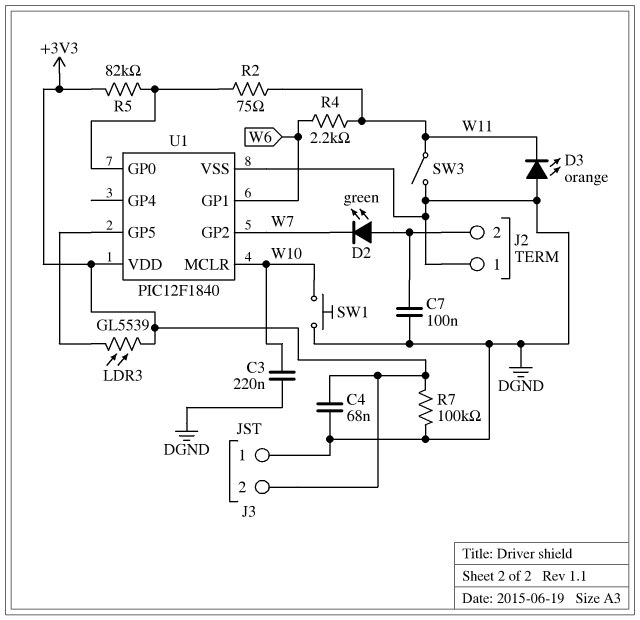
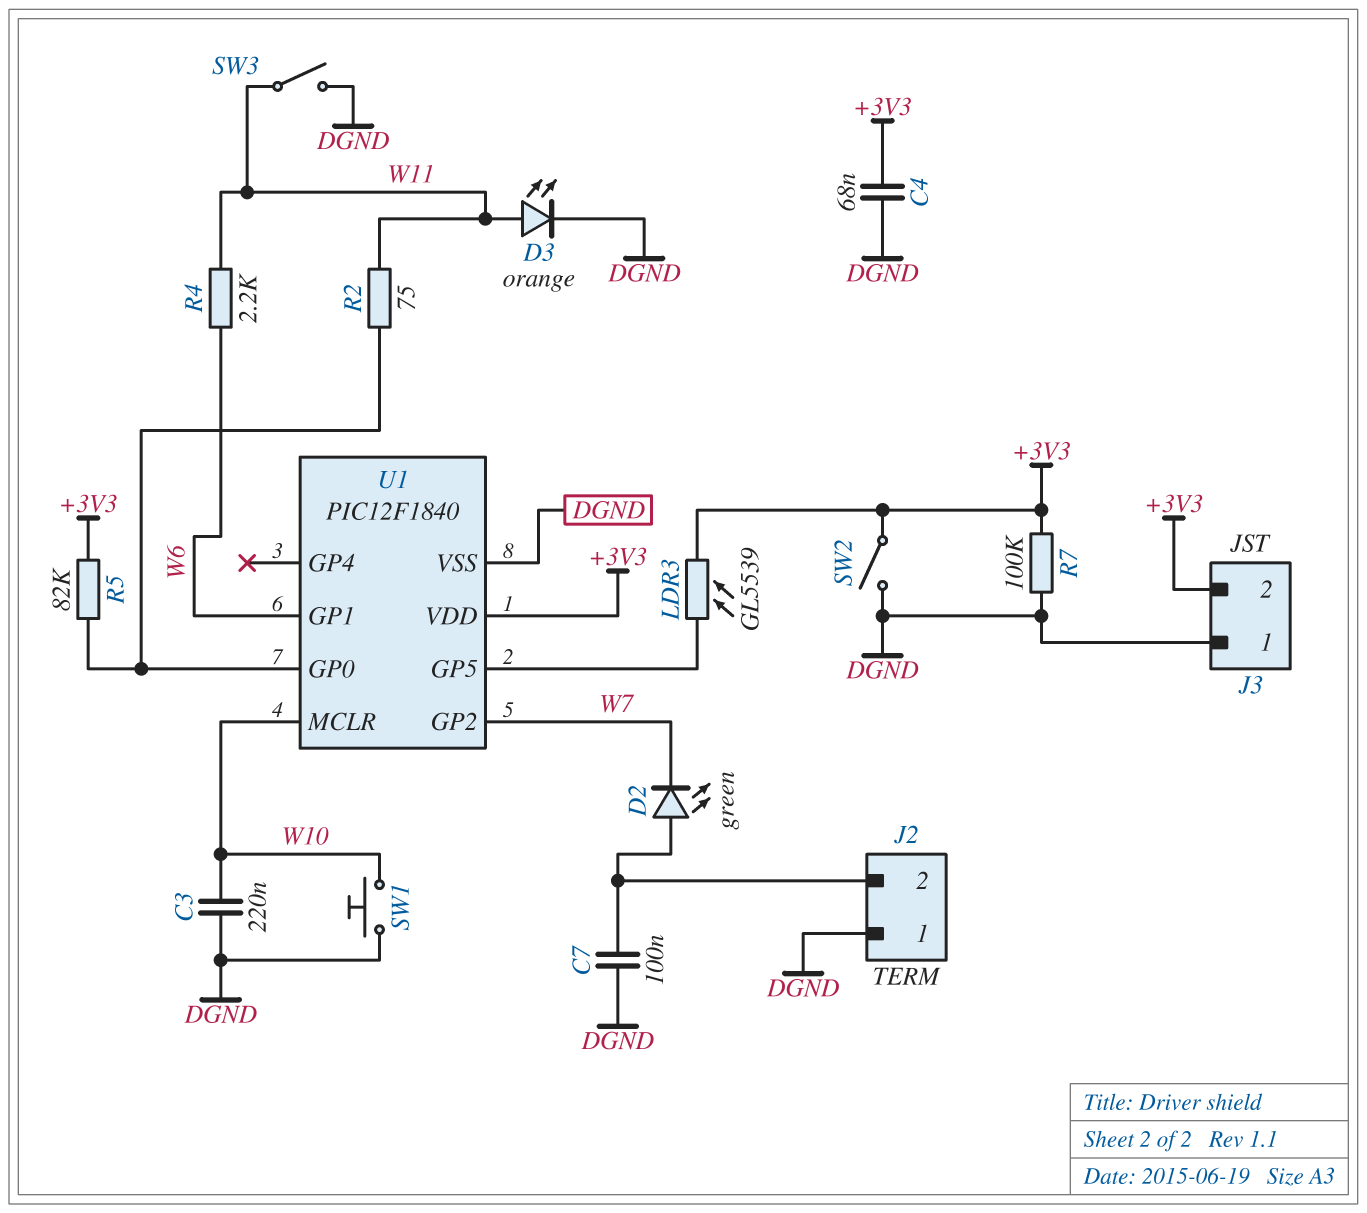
D3: LED orange (A DGND, K W11) -> LED orange (A W11, K DGND)
SW2: none -> switch (+3V3, DGND)

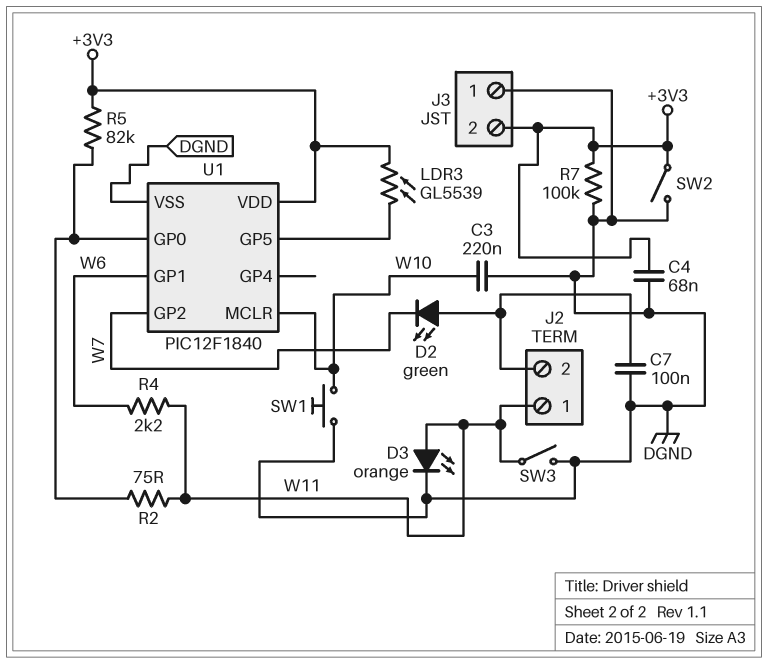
J2 pin 1: DGND -> W11

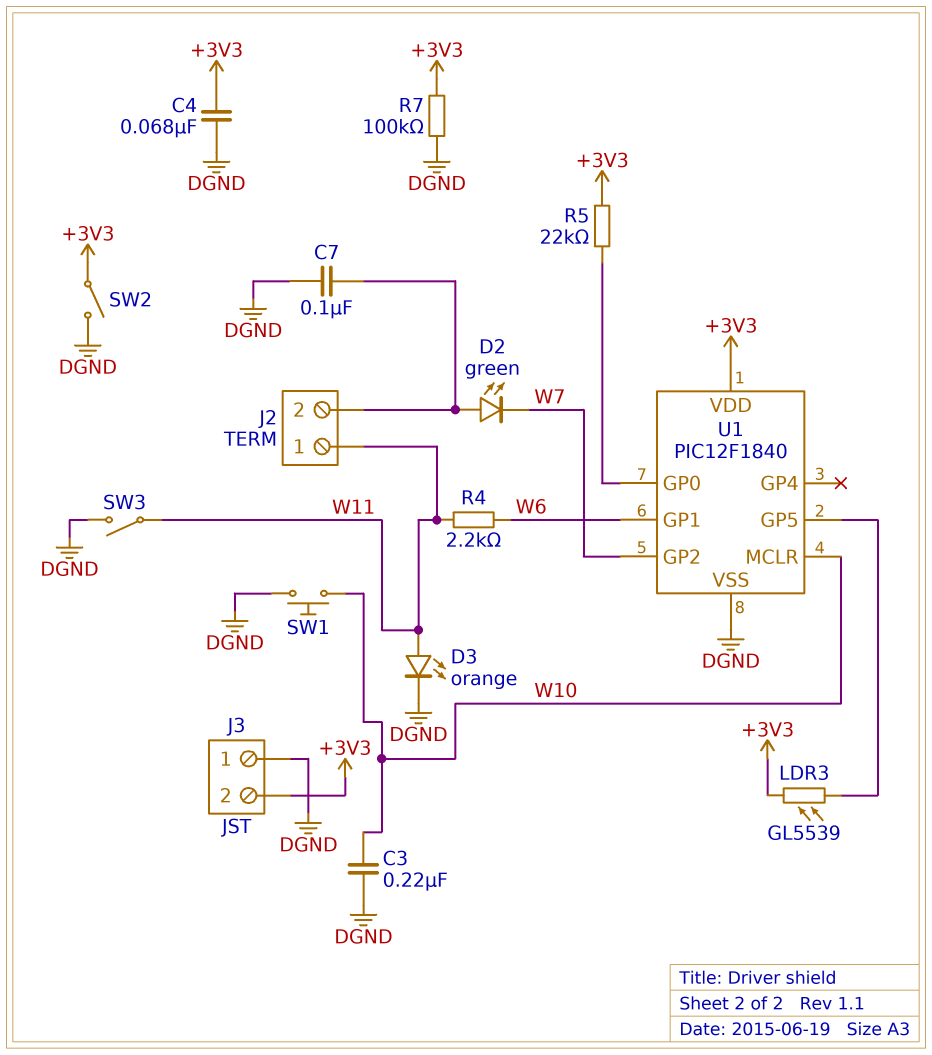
R2: 75 (U1/GP0, W11) -> none
R5: 82k (+3V3, U1/GP0) -> 22k (+3V3, U1/GP0)

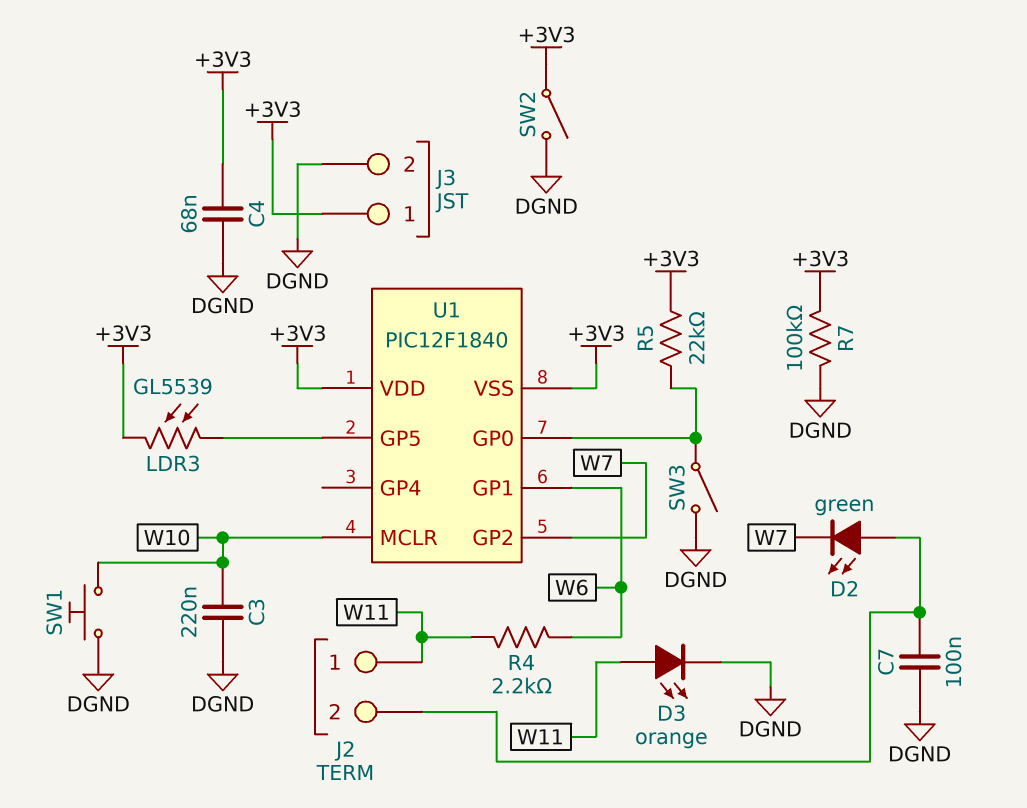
J3 pin 1: DGND -> +3V3
J3 pin 2: +3V3 -> DGND
SW3: switch (DGND, W11) -> switch (DGND, U1/GP0)
U1 pin VSS: DGND -> +3V3

